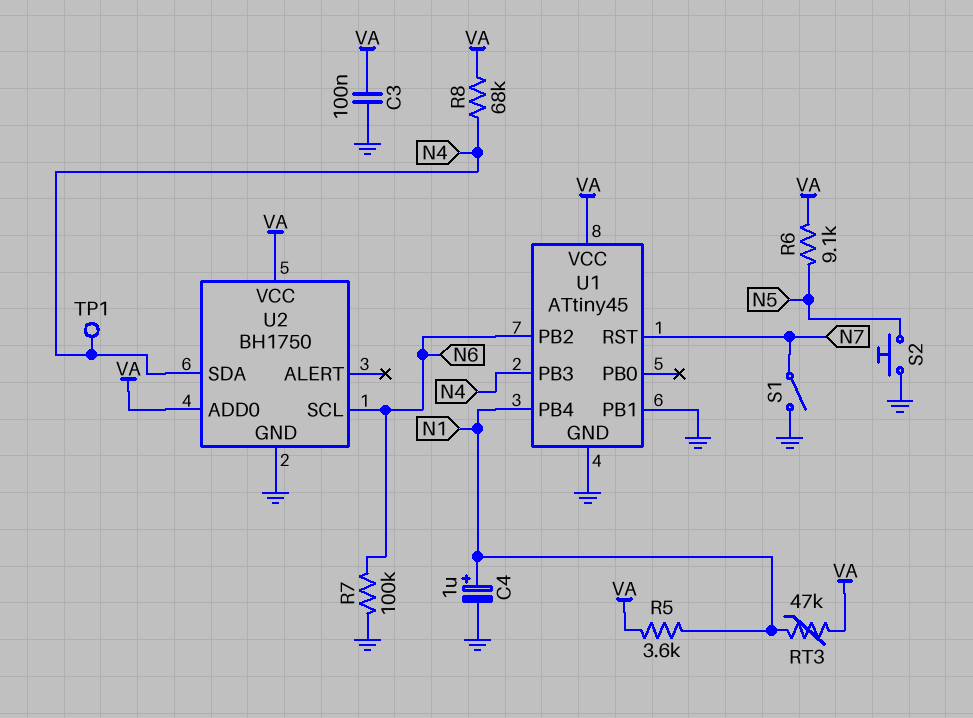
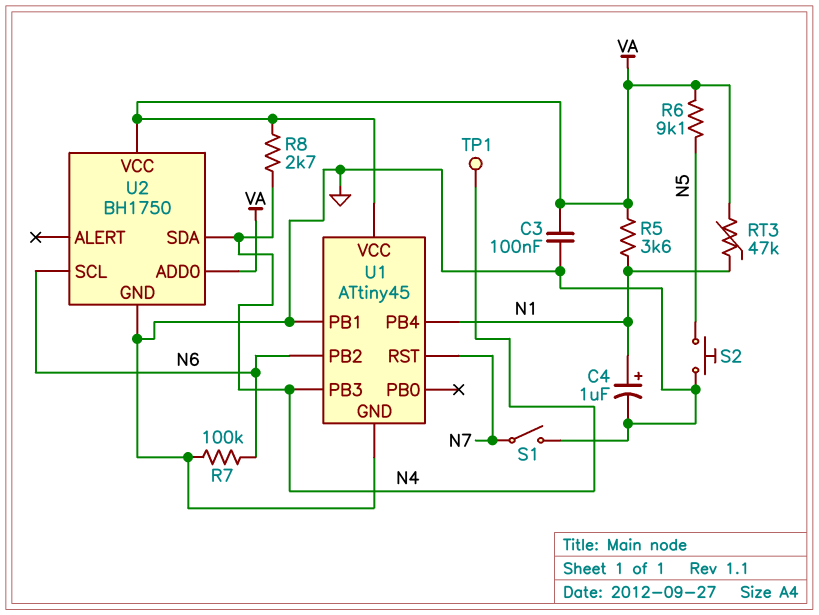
R8: 68k (N4, VA) -> 2.7k (N4, VA)

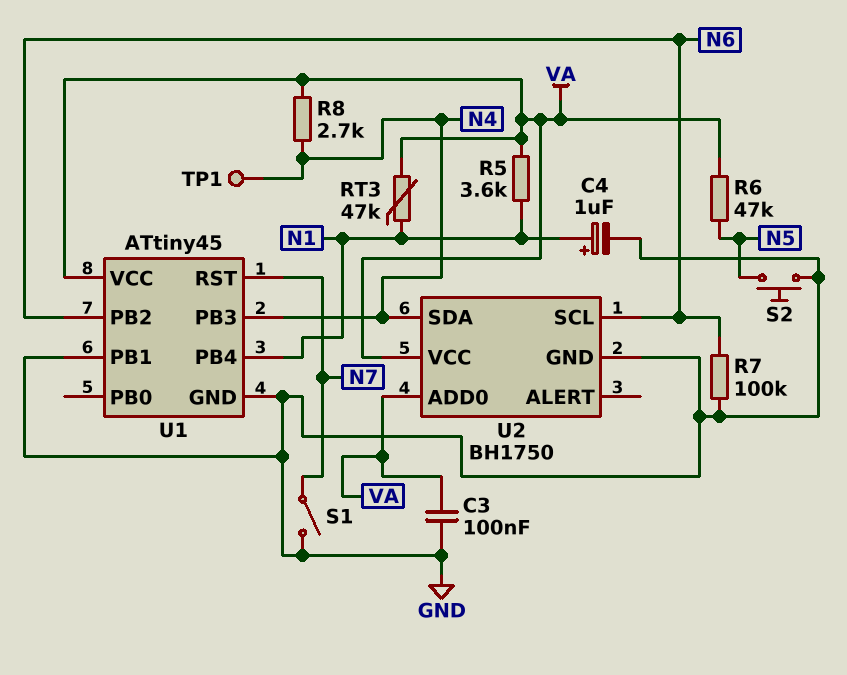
R6: 9.1k (N5, VA) -> 47k (N5, VA)

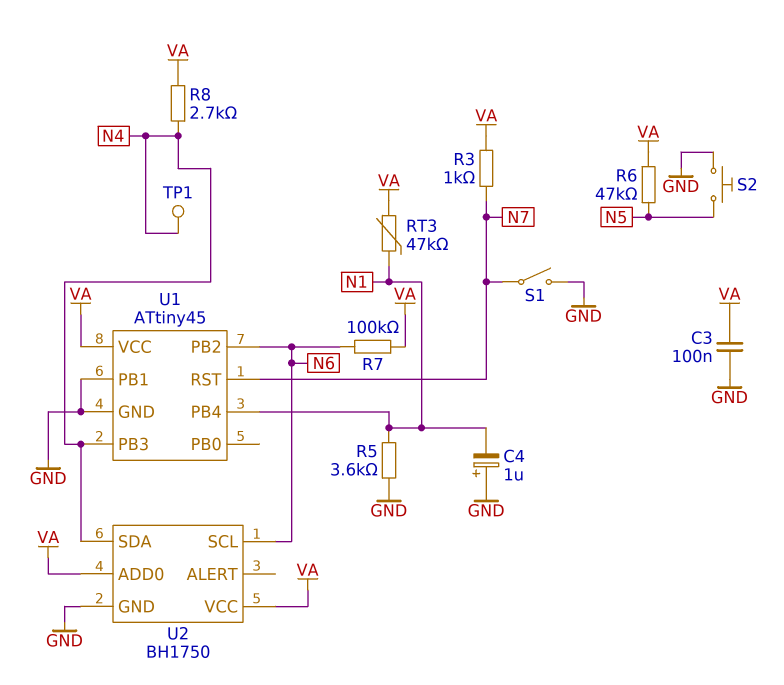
C4: 1uF (plus N1, minus GND) -> 1uF (plus GND, minus N1)
R3: none -> 1k (N7, VA)
R5: 3.6k (N1, VA) -> 3.6k (GND, N1)
R7: 100k (GND, N6) -> 100k (N6, VA)

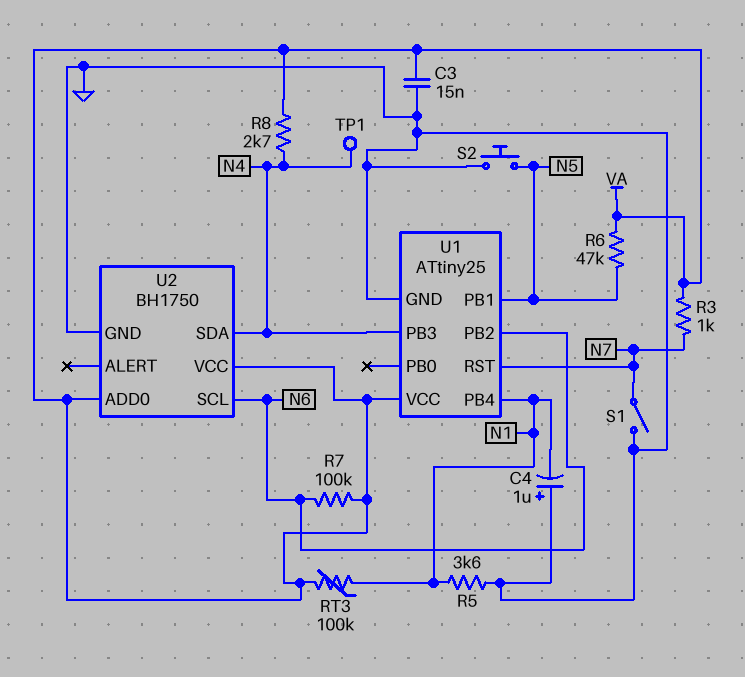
C3: 100nF (GND, VA) -> 15nF (GND, VA)
RT3: 47k (N1, VA) -> 100k (N1, VA)
U1: ATtiny45 -> ATtiny25
U1 pin PB1: GND -> N5

